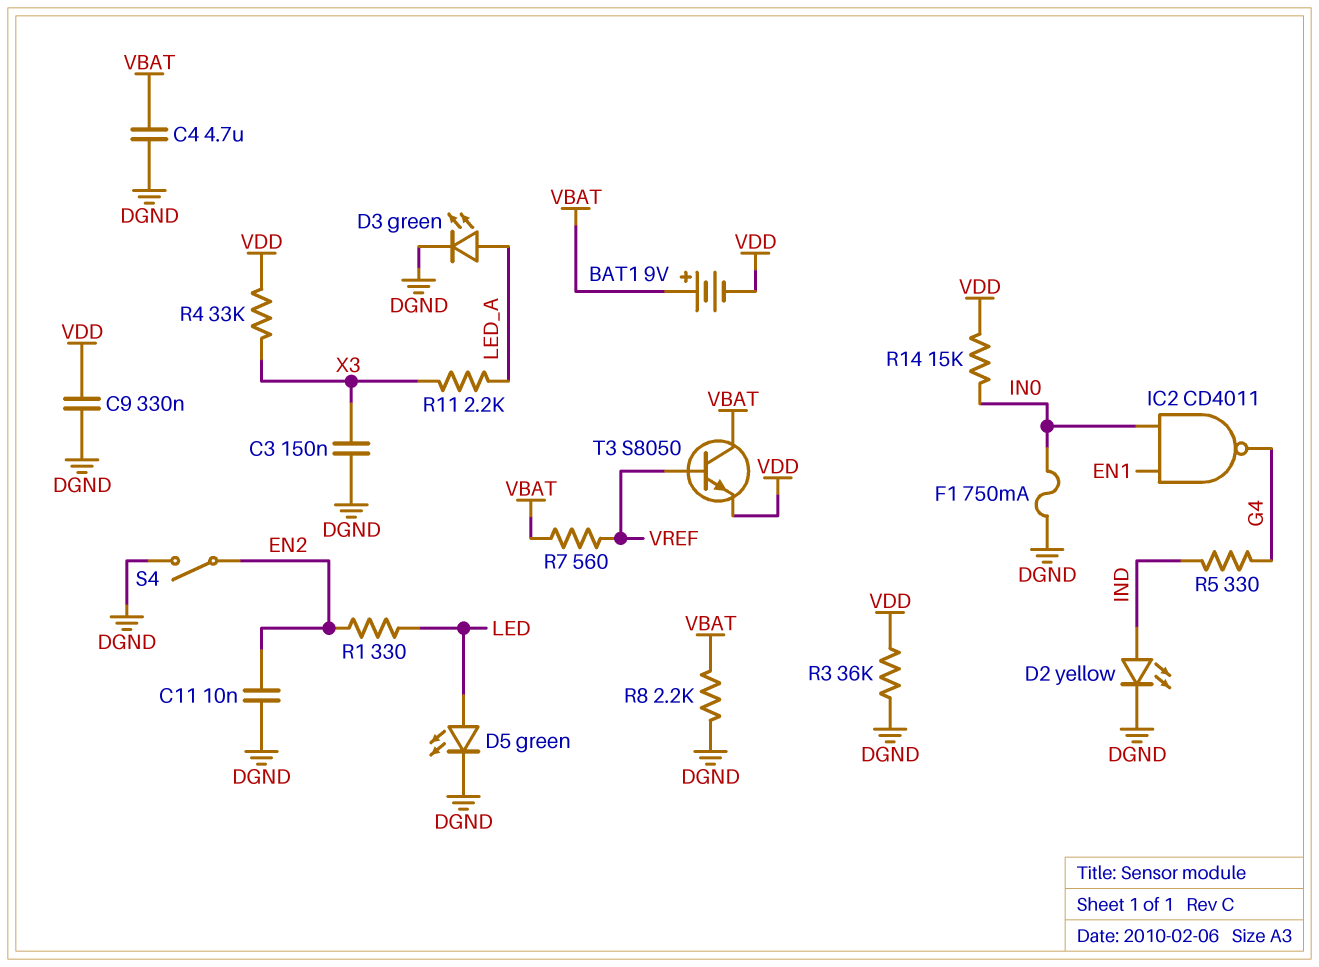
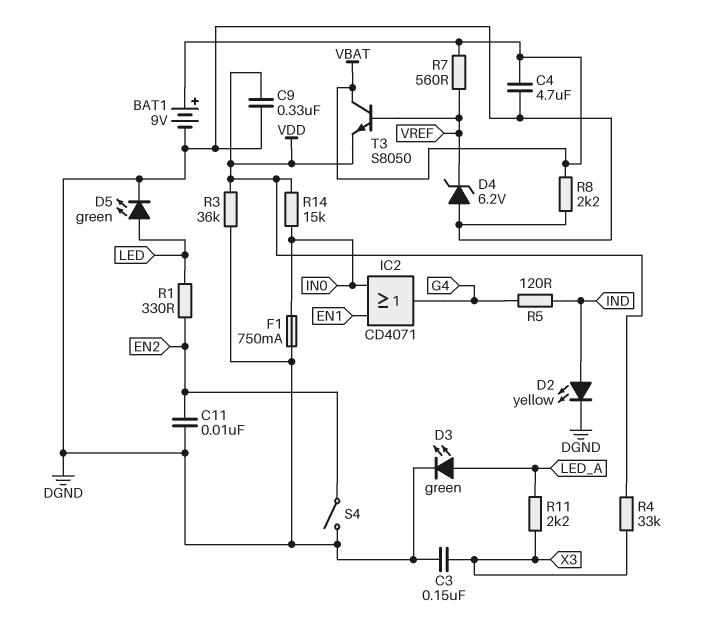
BAT1: 9V (plus VBAT, minus VDD) -> 9V (plus VBAT, minus DGND)
D4: none -> zener 6.2V (A DGND, K VREF)
IC2: NAND CD4011 (in EN1, in IN0, out G4) -> OR CD4071 (in EN1, in IN0, out G4)
R5: 330 (G4, IND) -> 120 (G4, IND)

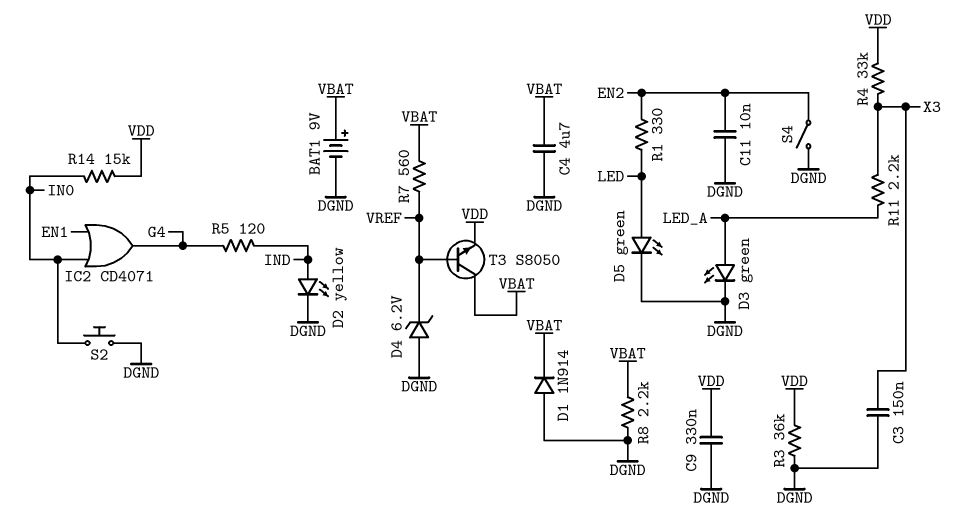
D1: none -> diode 1N914 (A DGND, K VBAT)
F1: 750mA (DGND, IN0) -> none
S2: none -> button (DGND, IN0)

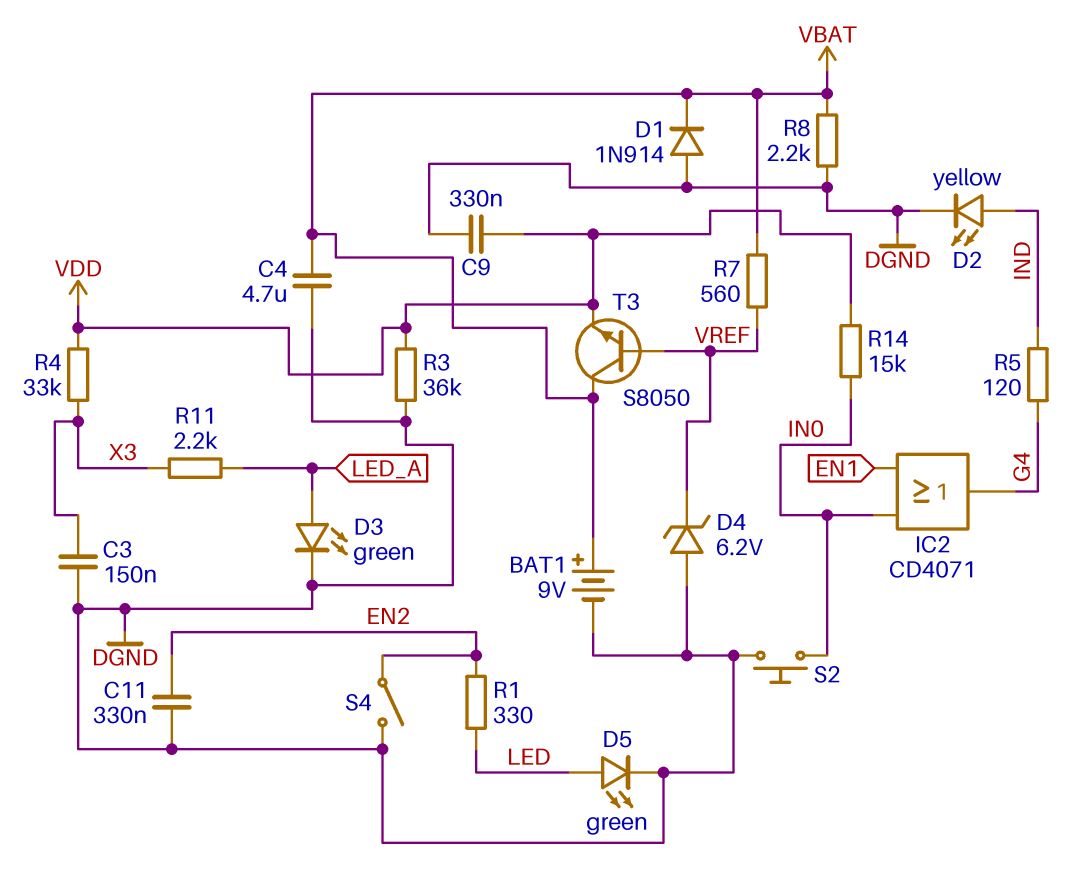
C11: 10nF (DGND, EN2) -> 330nF (DGND, EN2)

